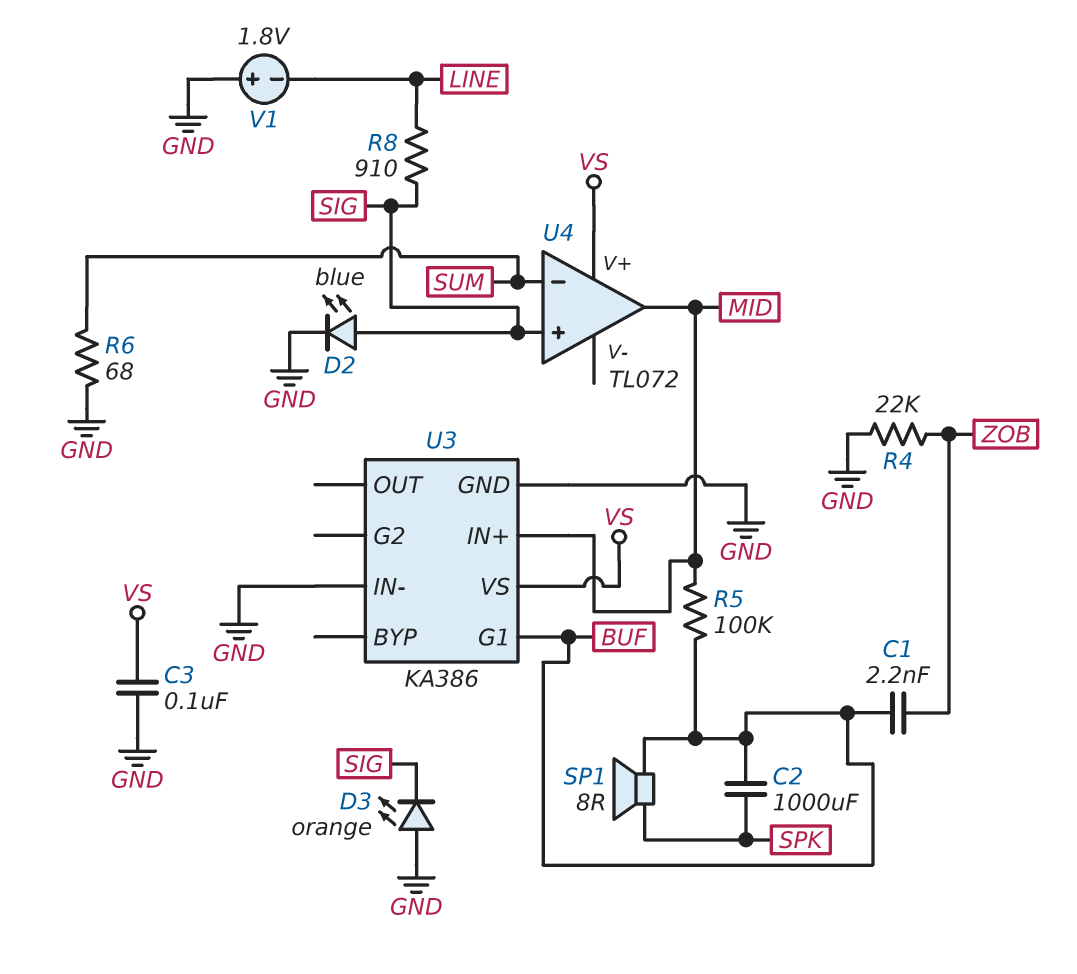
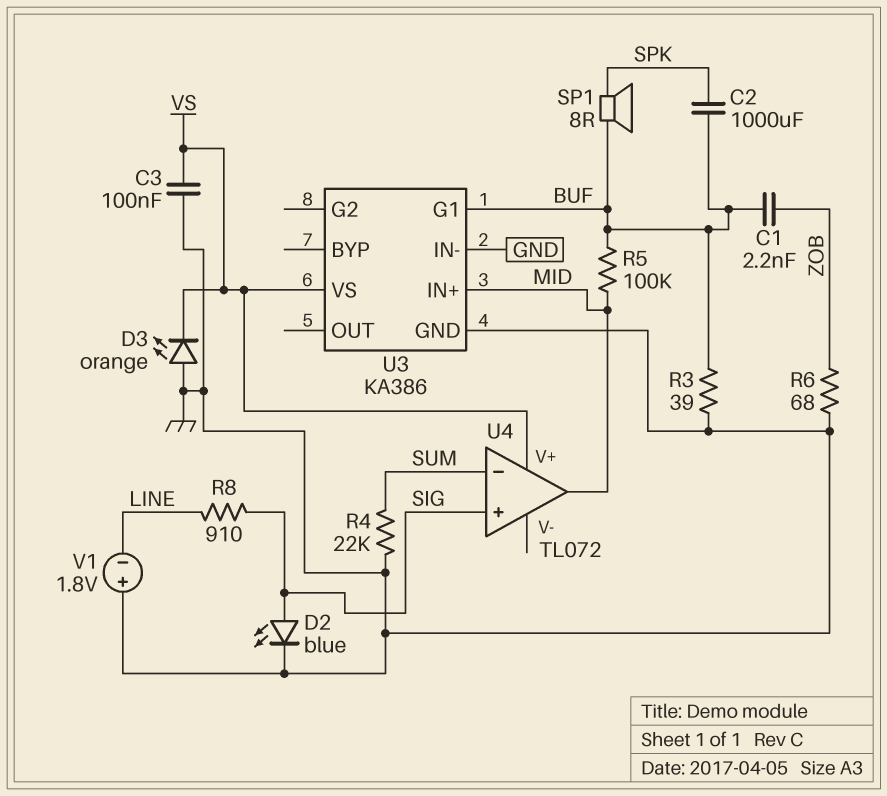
D3: LED orange (A GND, K SIG) -> LED orange (A GND, K VS)
R3: none -> 39 (BUF, GND)
R4: 22k (GND, ZOB) -> 22k (GND, SUM)
R6: 68 (GND, SUM) -> 68 (GND, ZOB)

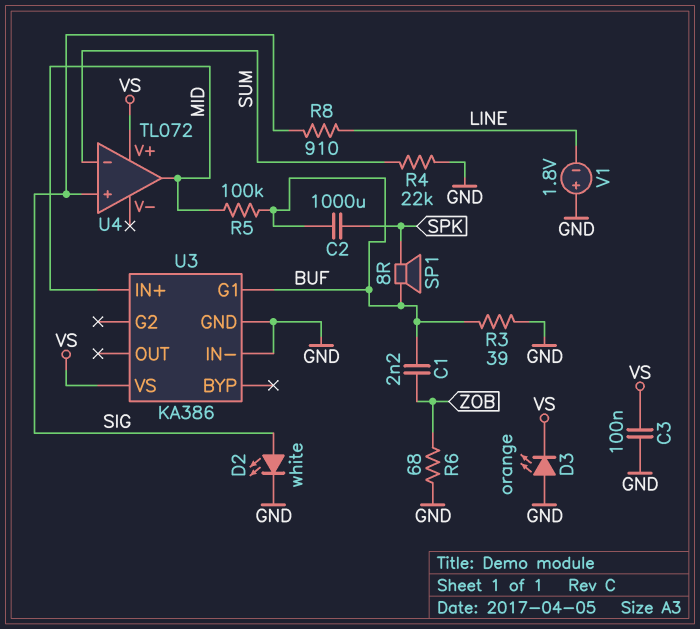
D2: LED blue (A SIG, K GND) -> LED white (A SIG, K GND)

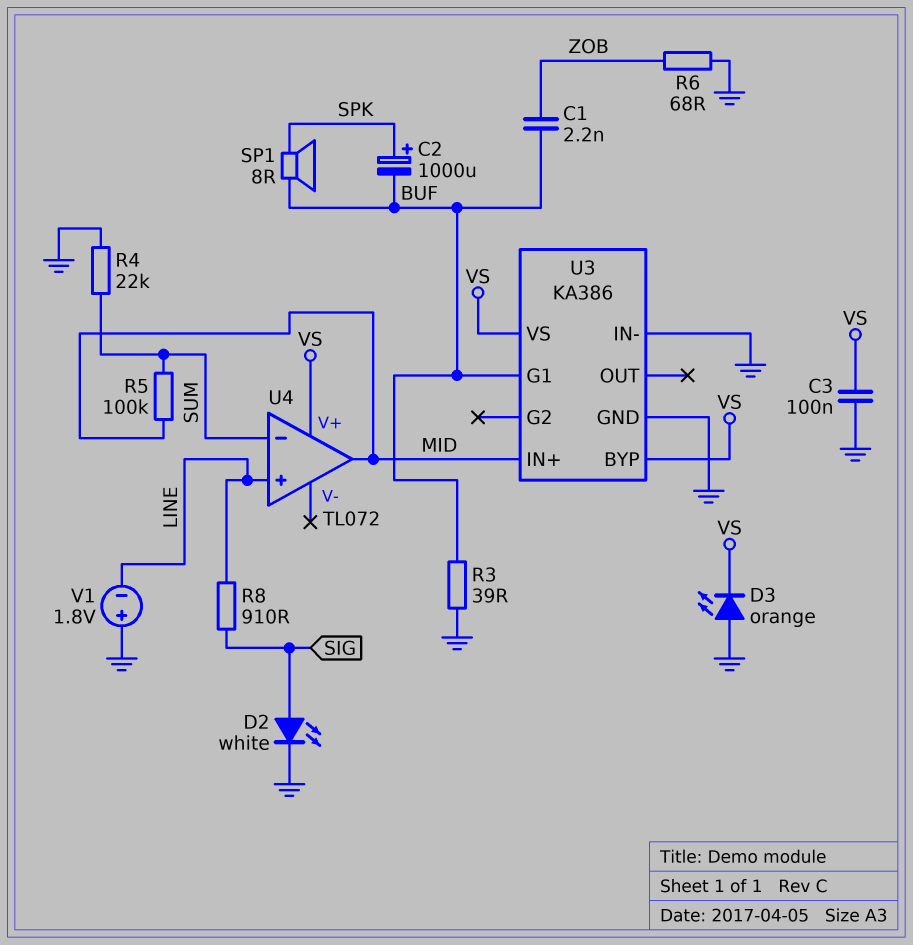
C2: 1000uF (BUF, SPK) -> 1000uF (plus SPK, minus BUF)
R5: 100k (BUF, MID) -> 100k (MID, SUM)
U3 pin BYP: none -> VS
U4 pin in+: SIG -> LINE

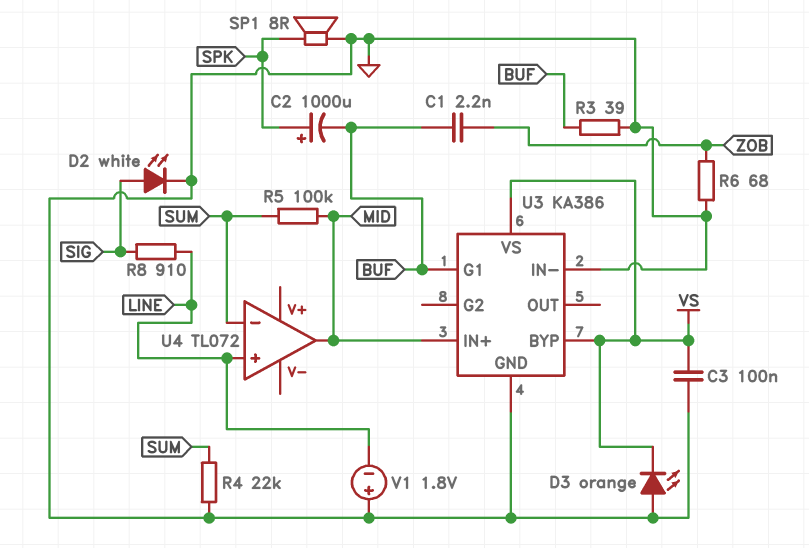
SP1: speaker 8R (BUF, SPK) -> speaker 8R (GND, SPK)
U4 pin V+: VS -> none

